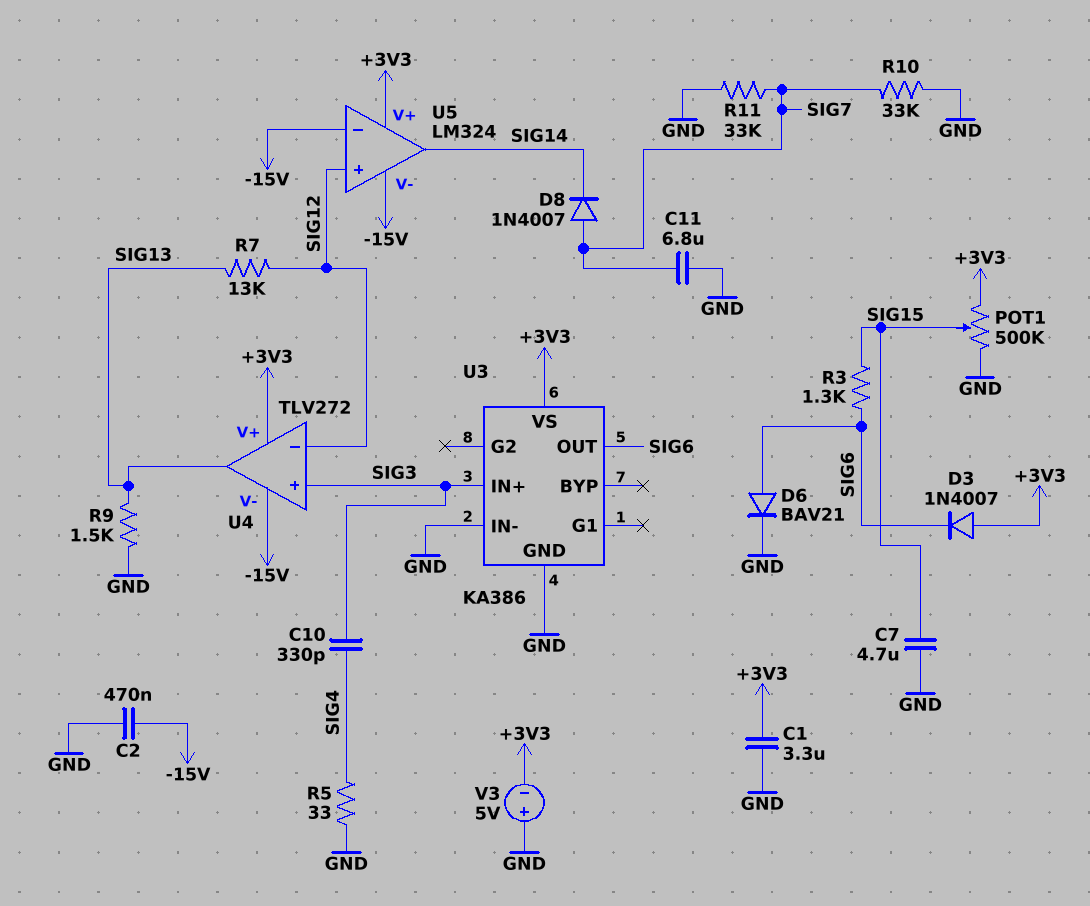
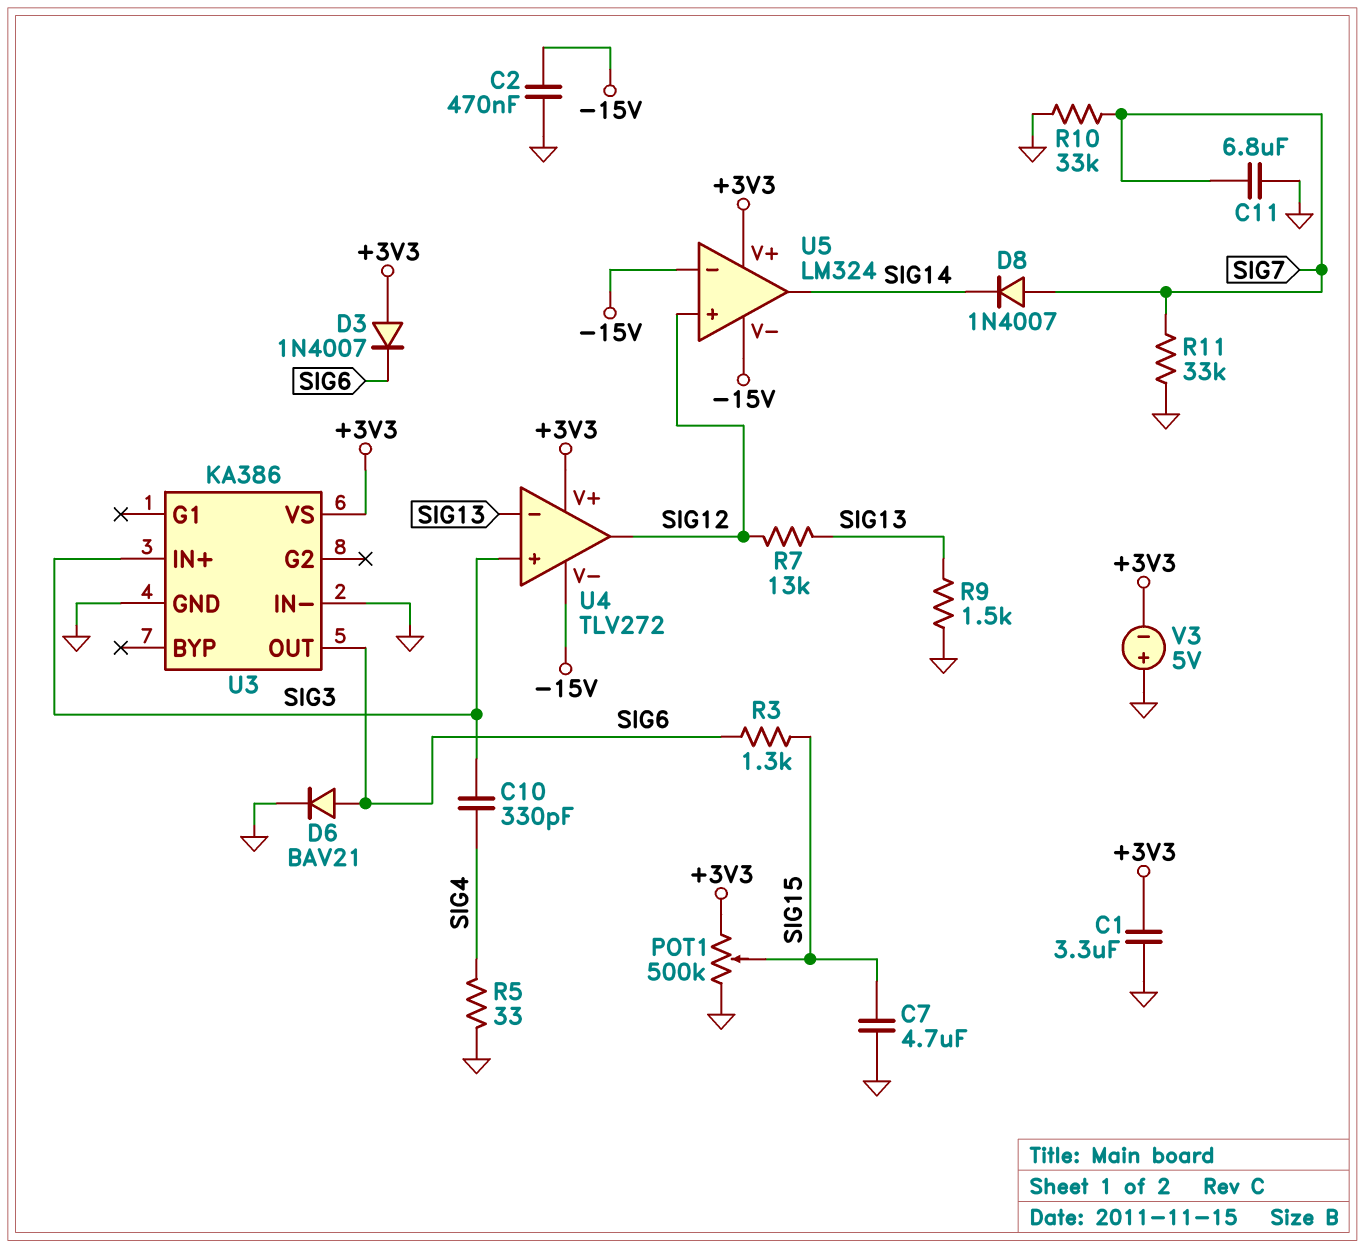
U4 pin in-: SIG12 -> SIG13
U4 pin out: SIG13 -> SIG12

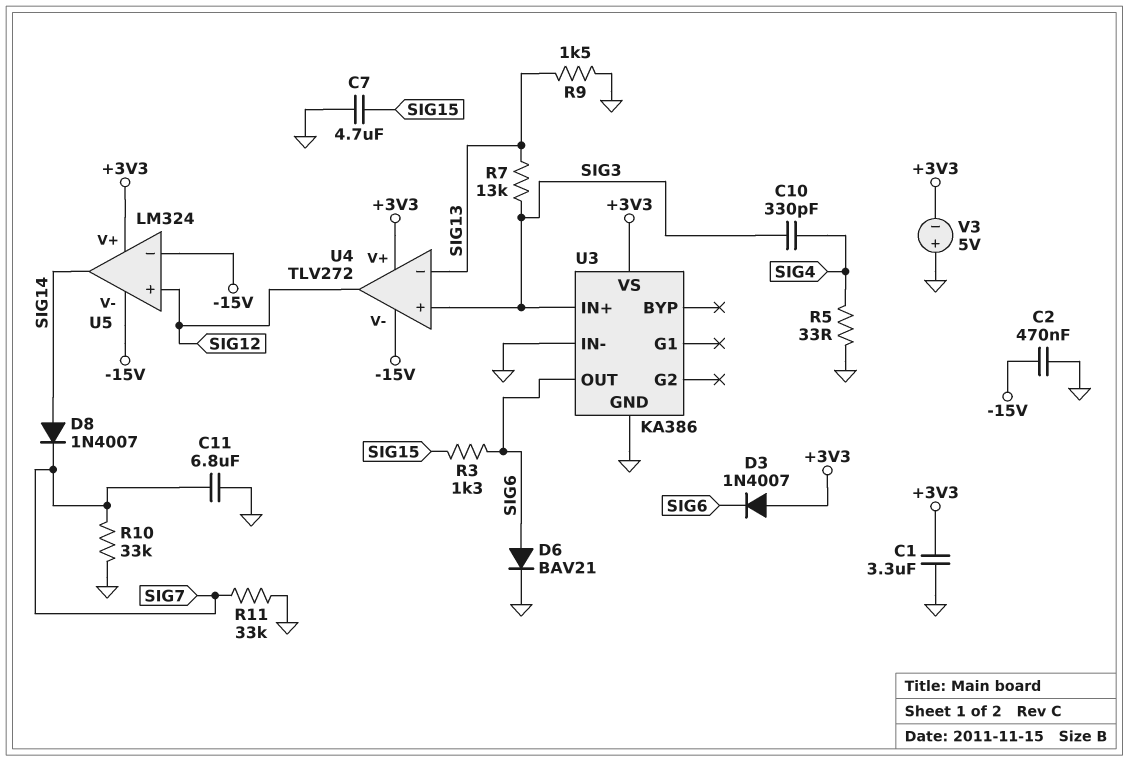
D8: diode 1N4007 (A SIG7, K SIG14) -> diode 1N4007 (A SIG14, K SIG7)
POT1: 500k (+3V3, GND, wiper SIG15) -> none
R7: 13k (SIG12, SIG13) -> 13k (SIG3, SIG13)

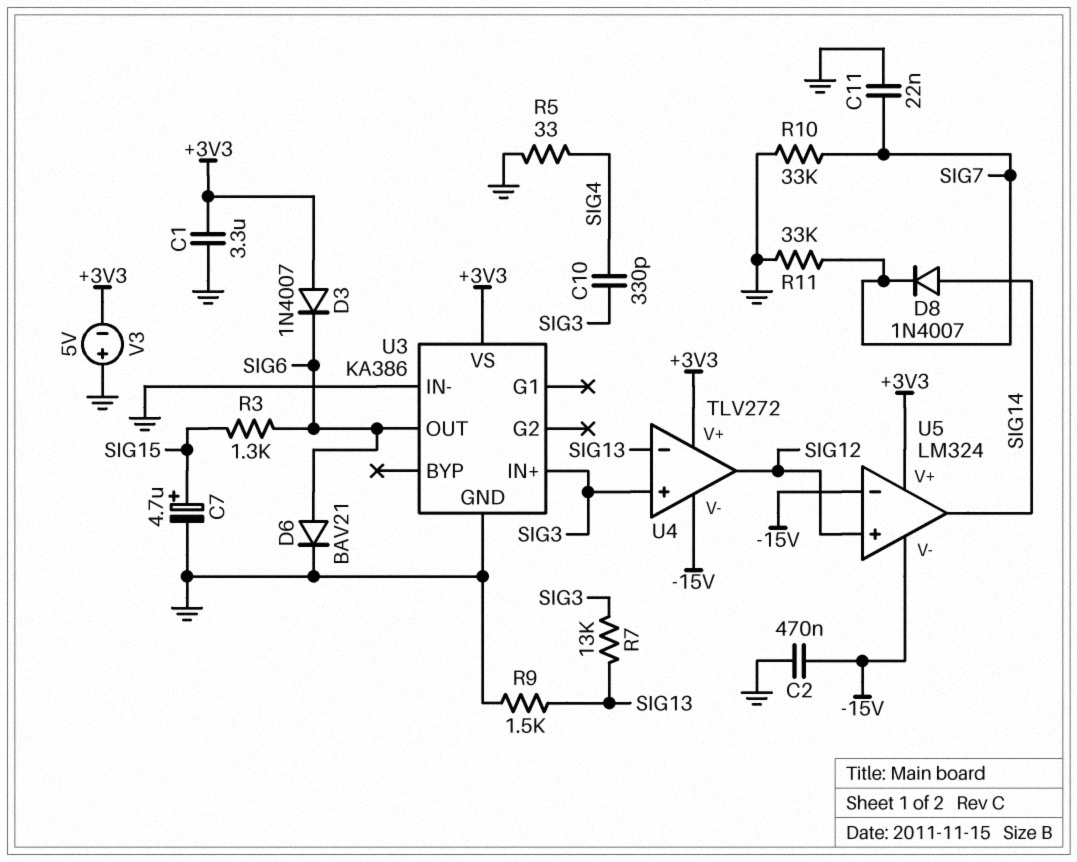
C7: 4.7uF (GND, SIG15) -> 4.7uF (plus SIG15, minus GND)
C11: 6.8uF (GND, SIG7) -> 22nF (GND, SIG7)

